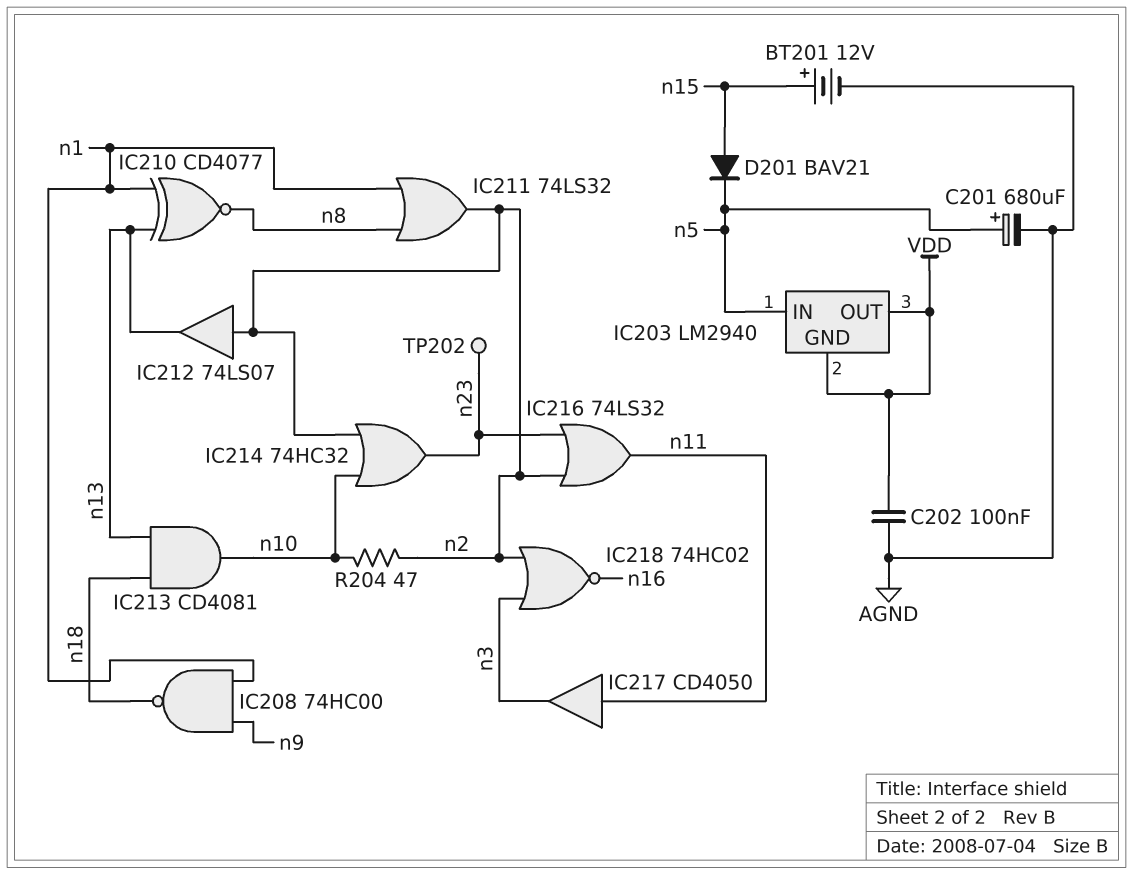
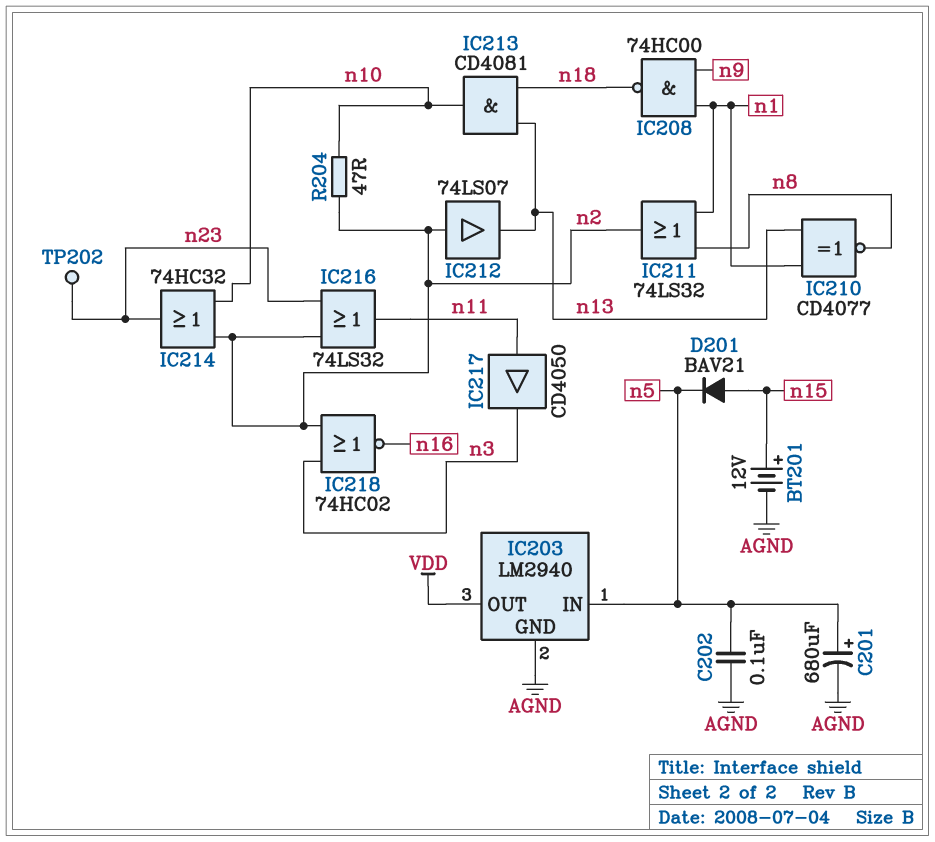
C202: 100nF (AGND, VDD) -> 100nF (AGND, n5)
IC203 pin GND: VDD -> AGND

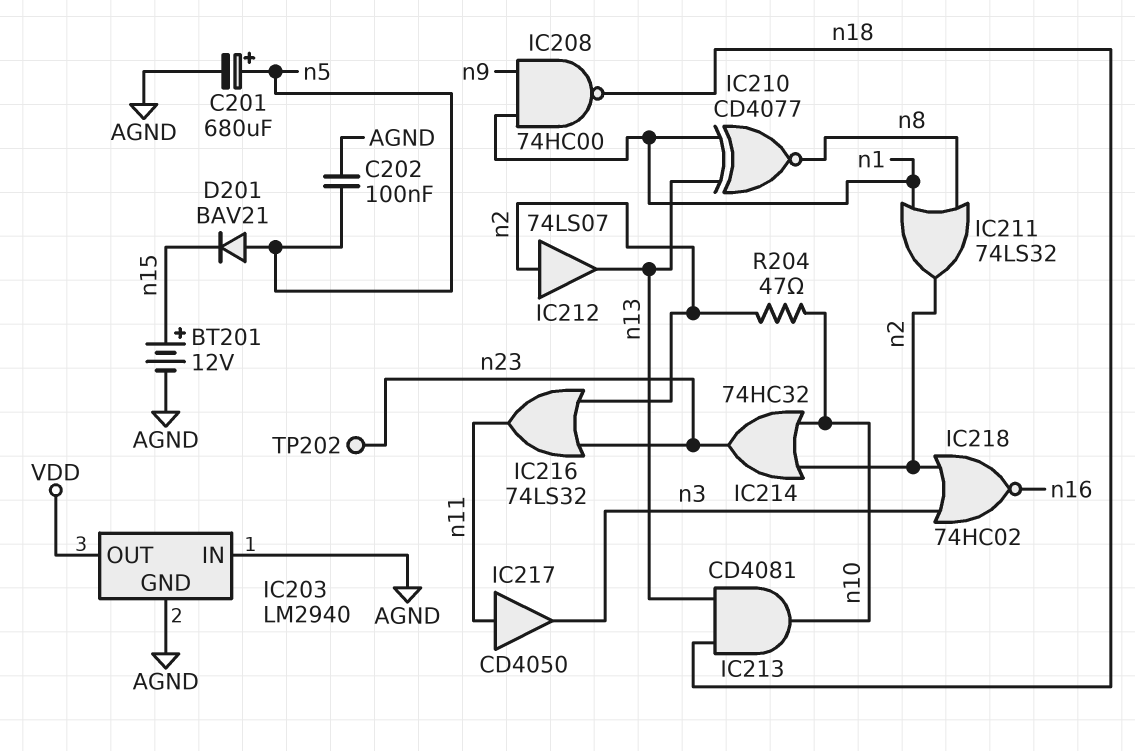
D201: diode BAV21 (A n15, K n5) -> diode BAV21 (A n5, K n15)
IC203 pin IN: n5 -> AGND

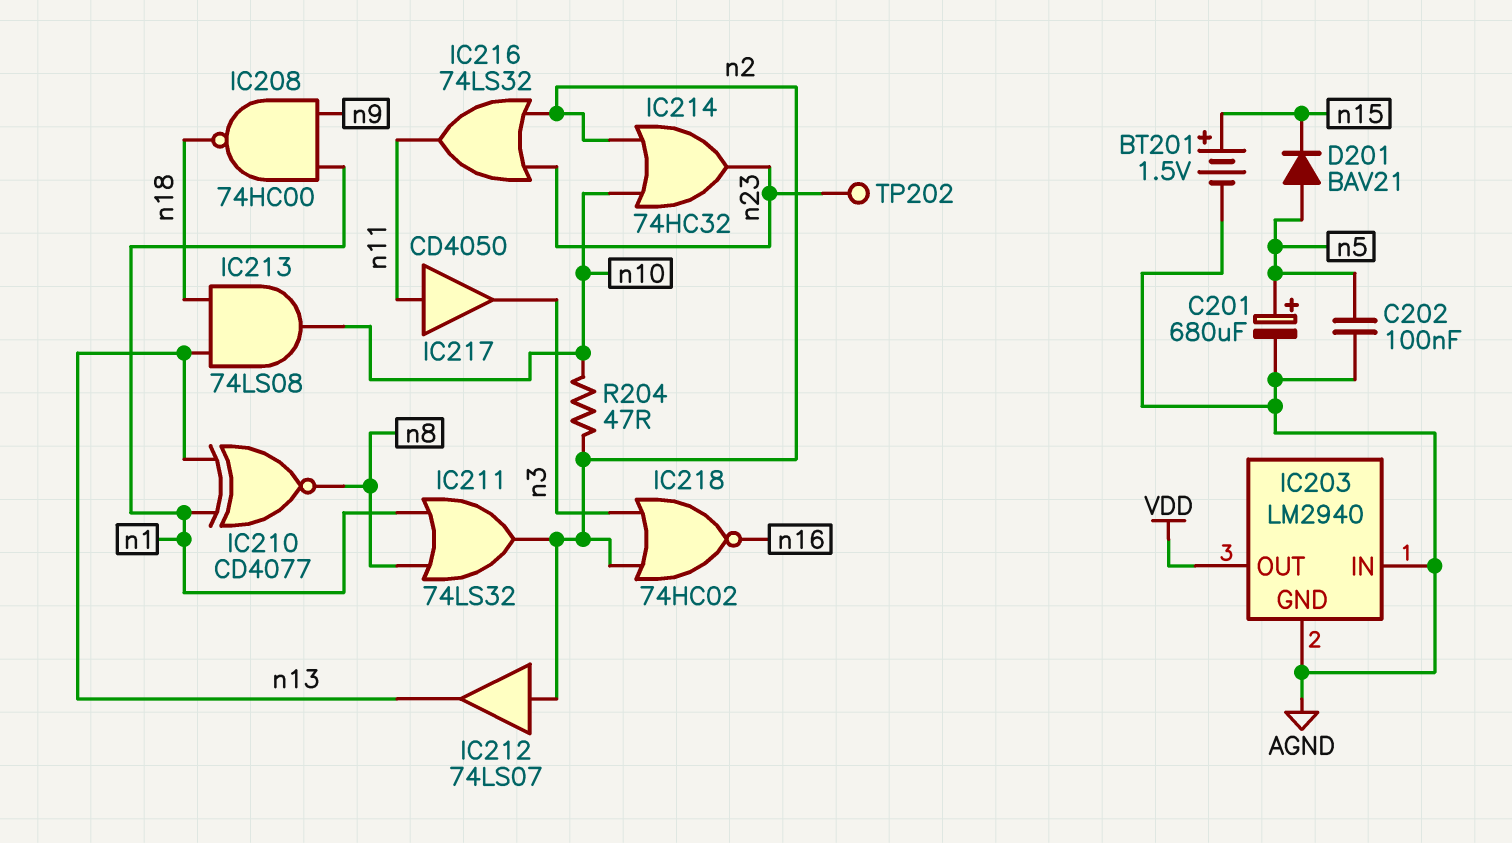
BT201: 12V (plus n15, minus AGND) -> 1.5V (plus n15, minus AGND)
IC213: AND CD4081 (in n13, in n18, out n10) -> AND 74LS08 (in n13, in n18, out n10)

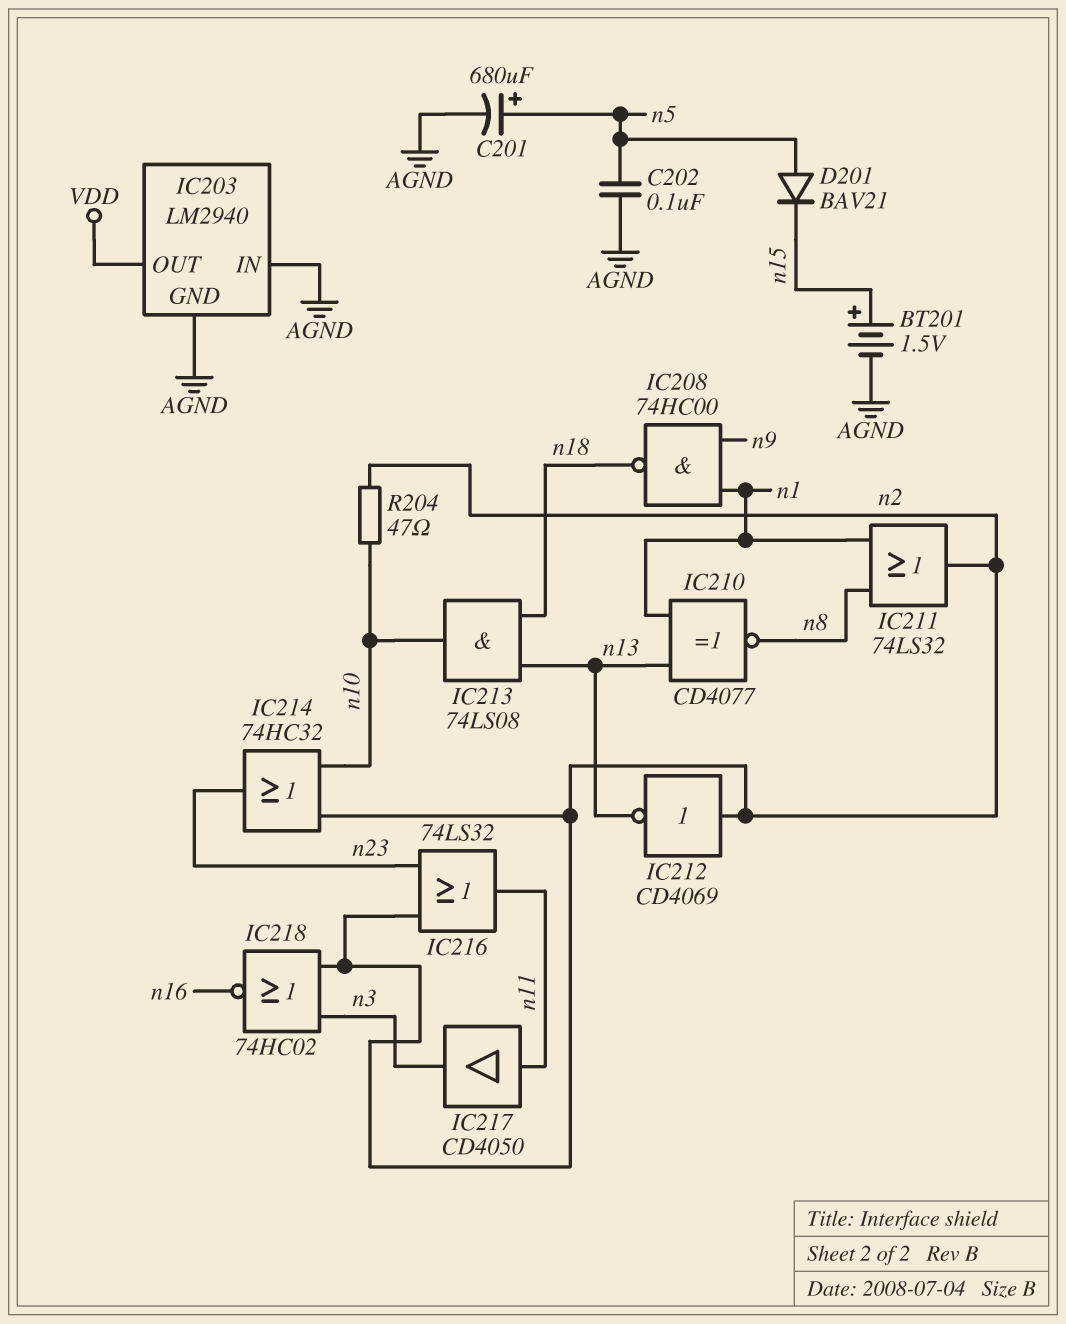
IC212: buffer 74LS07 (in n2, out n13) -> NOT CD4069 (in n2, out n13)
TP202: test point (n23) -> none

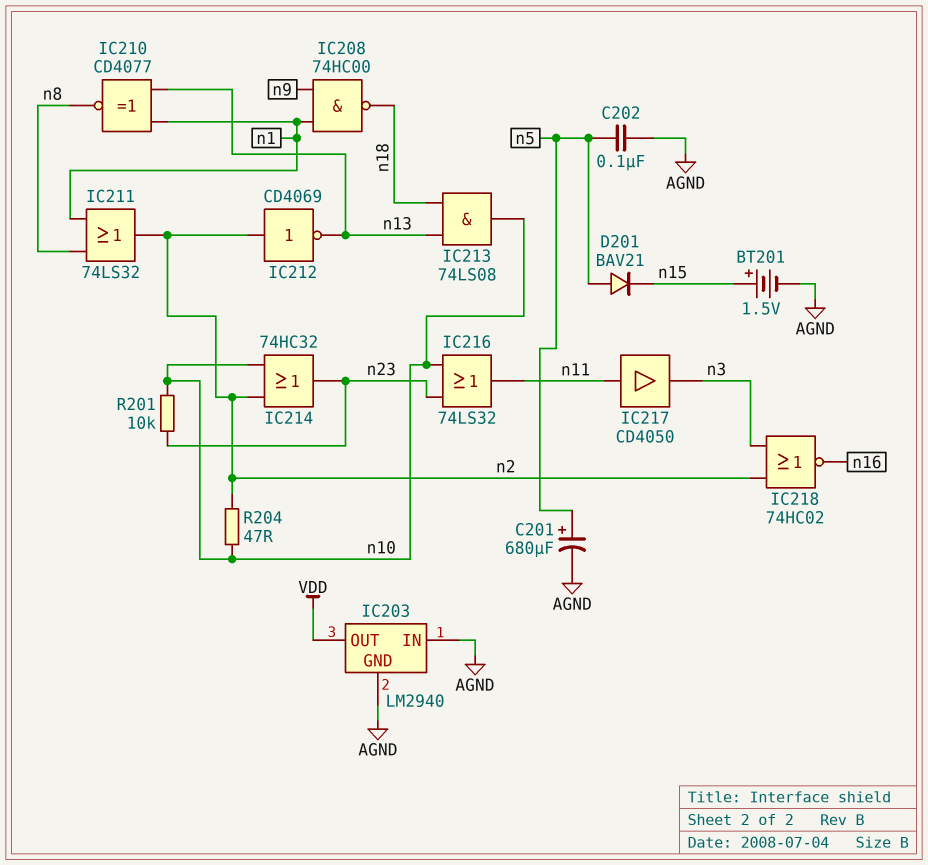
IC216: OR 74LS32 (in n2, in n23, out n11) -> OR 74LS32 (in n10, in n23, out n11)
R201: none -> 10k (n10, n23)

